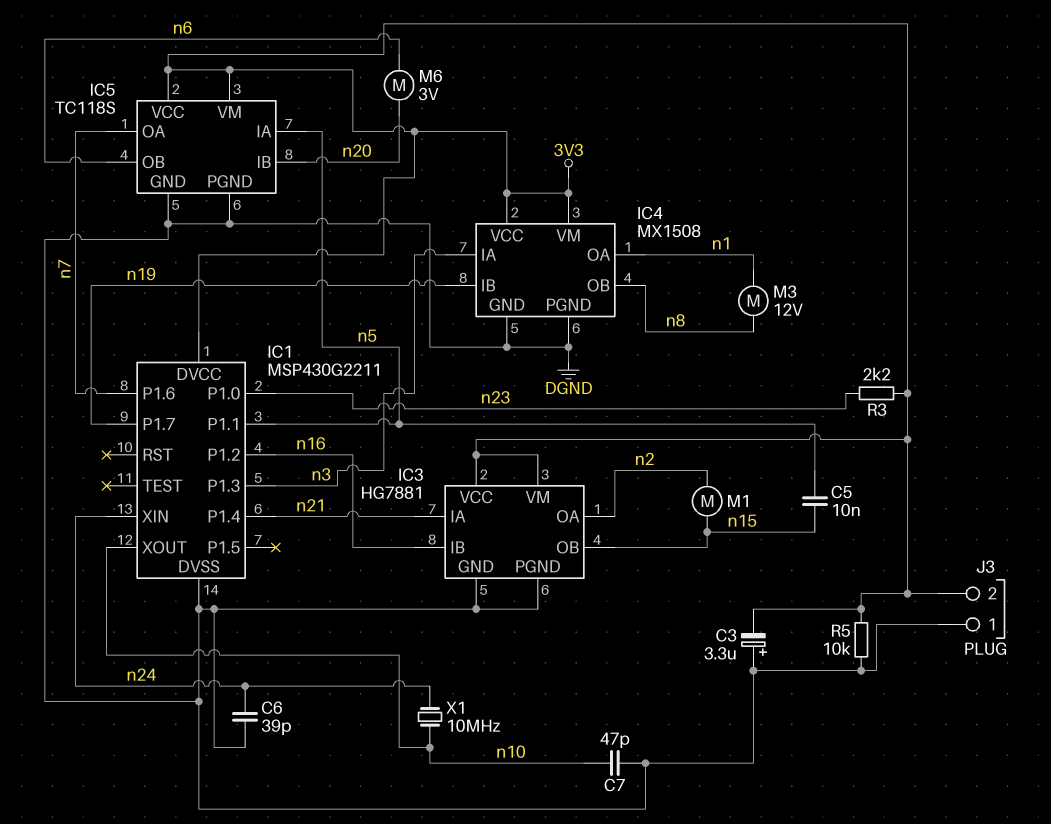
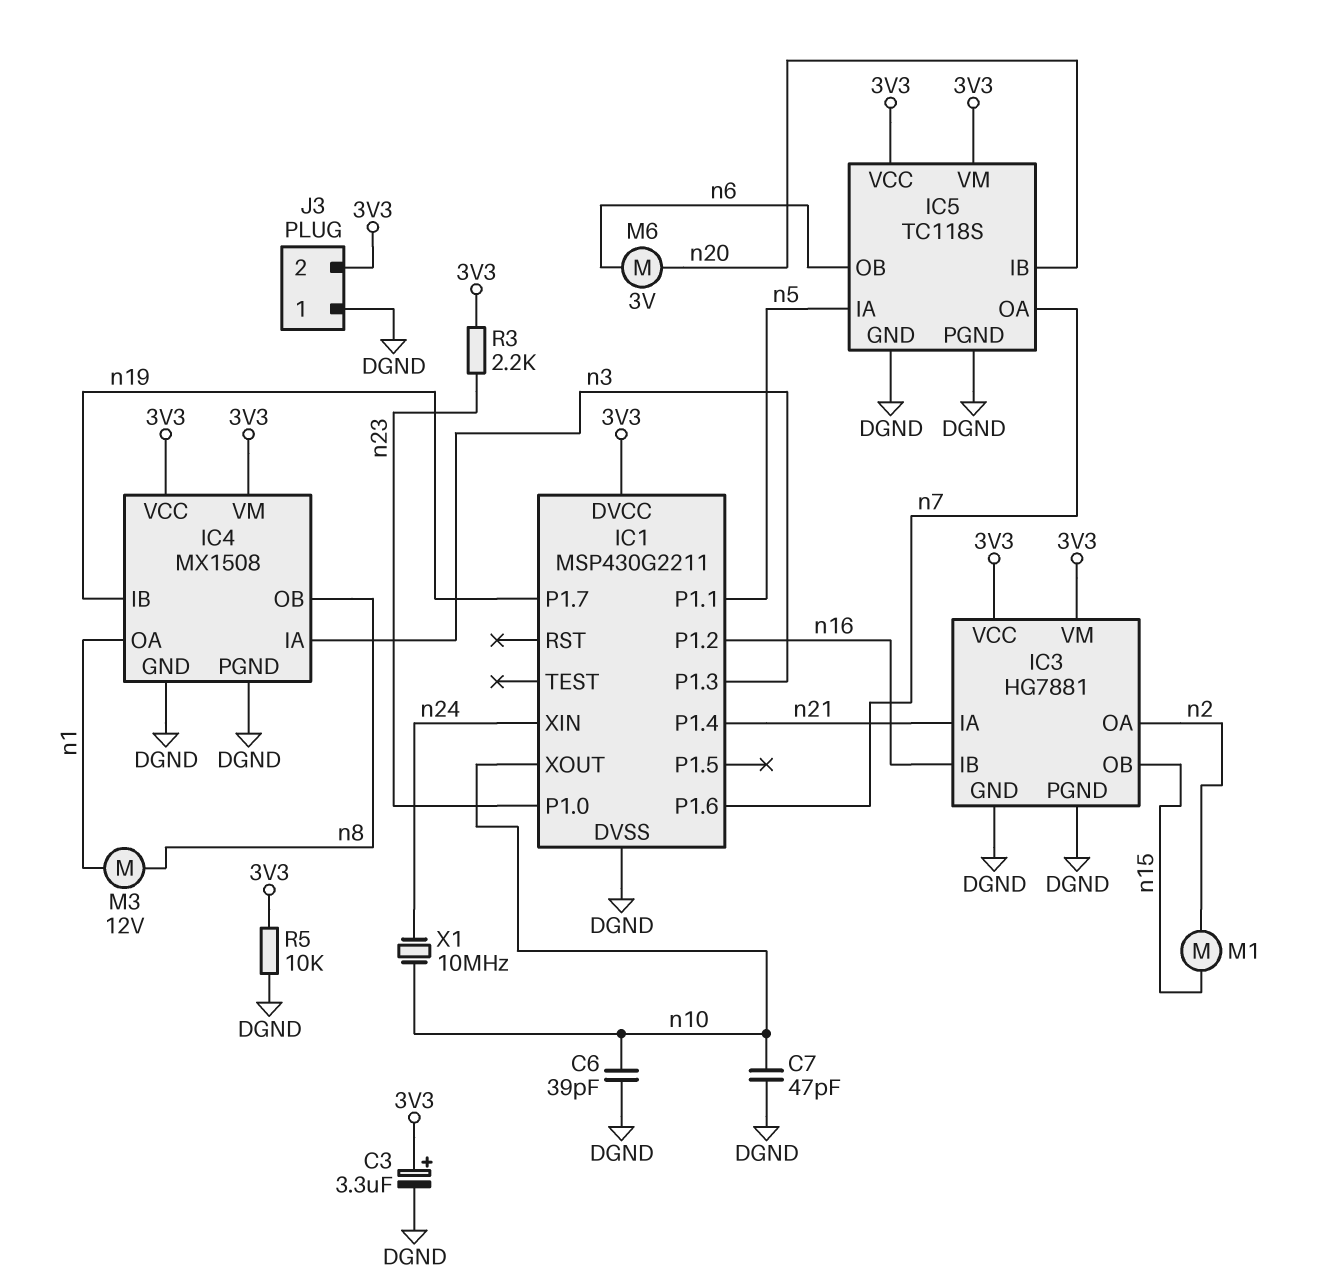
C3: 3.3uF (plus DGND, minus 3V3) -> 3.3uF (plus 3V3, minus DGND)
C5: 10nF (n5, n15) -> none
C6: 39pF (DGND, n24) -> 39pF (DGND, n10)

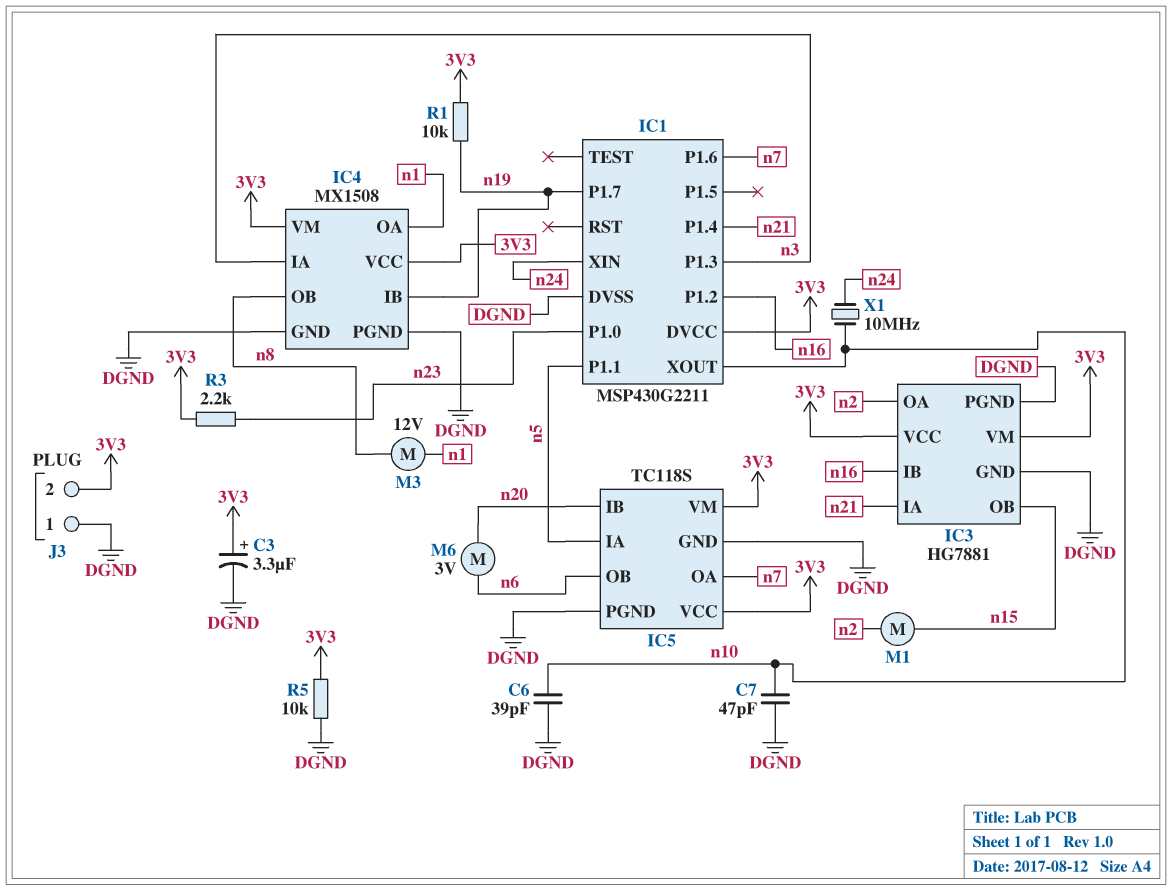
R1: none -> 10k (3V3, n19)

